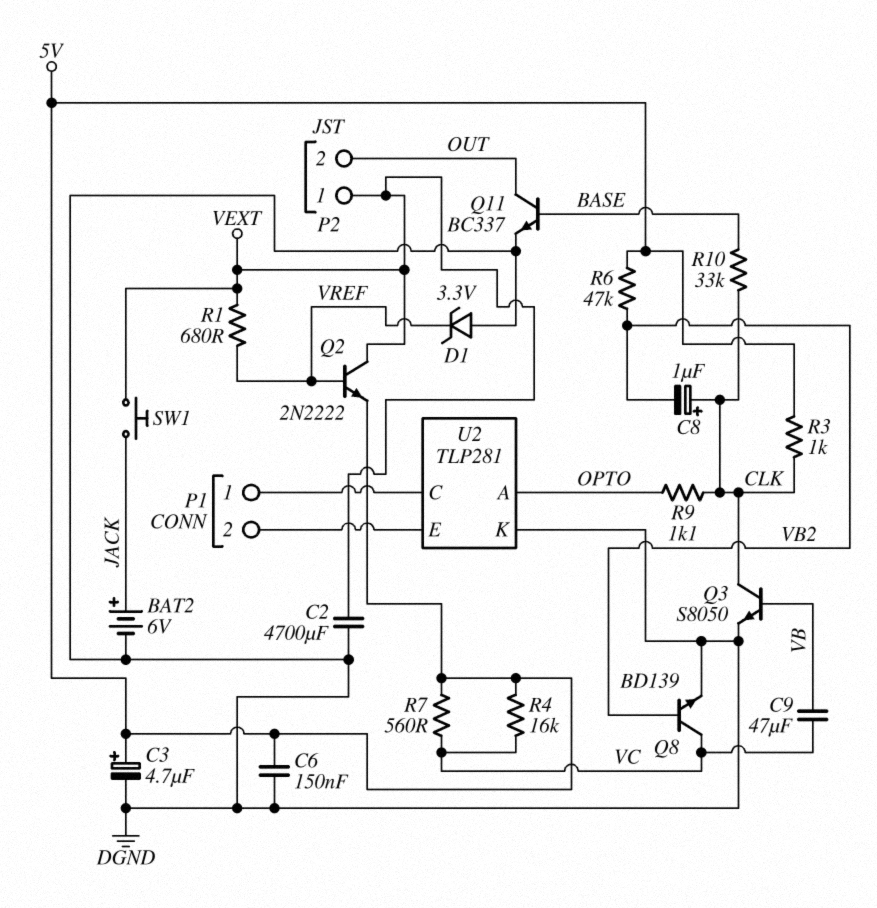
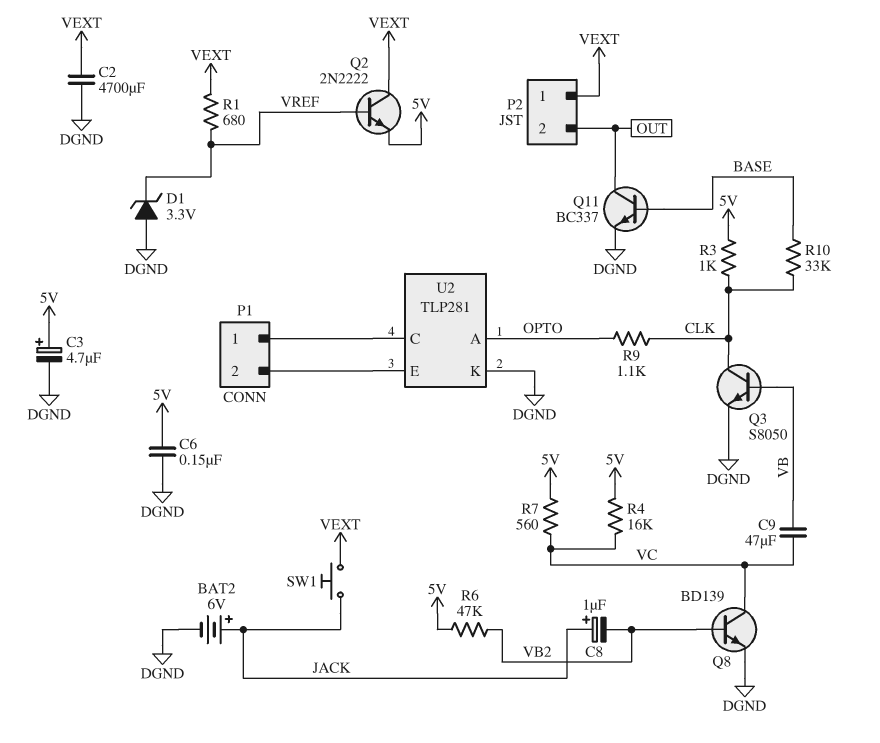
C8: 1uF (plus CLK, minus VB2) -> 1uF (plus JACK, minus VB2)

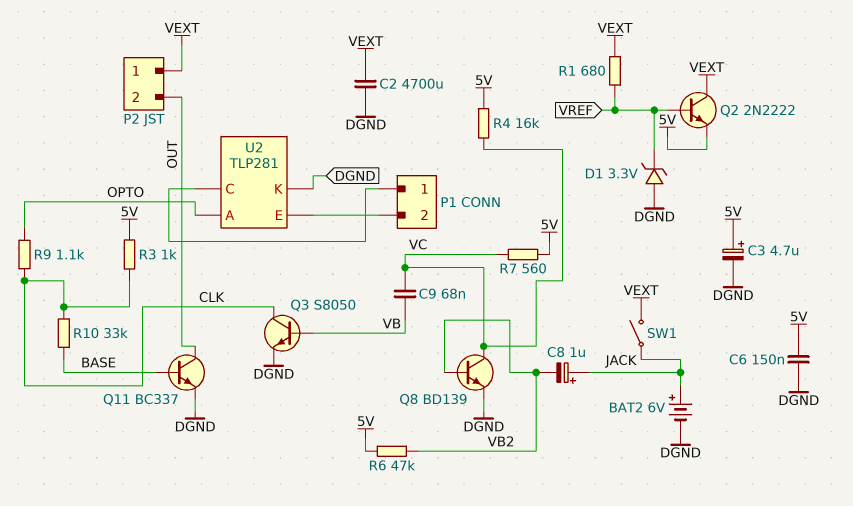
C9: 47uF (VB, VC) -> 68nF (VB, VC)
SW1: button (JACK, VEXT) -> switch (JACK, VEXT)

